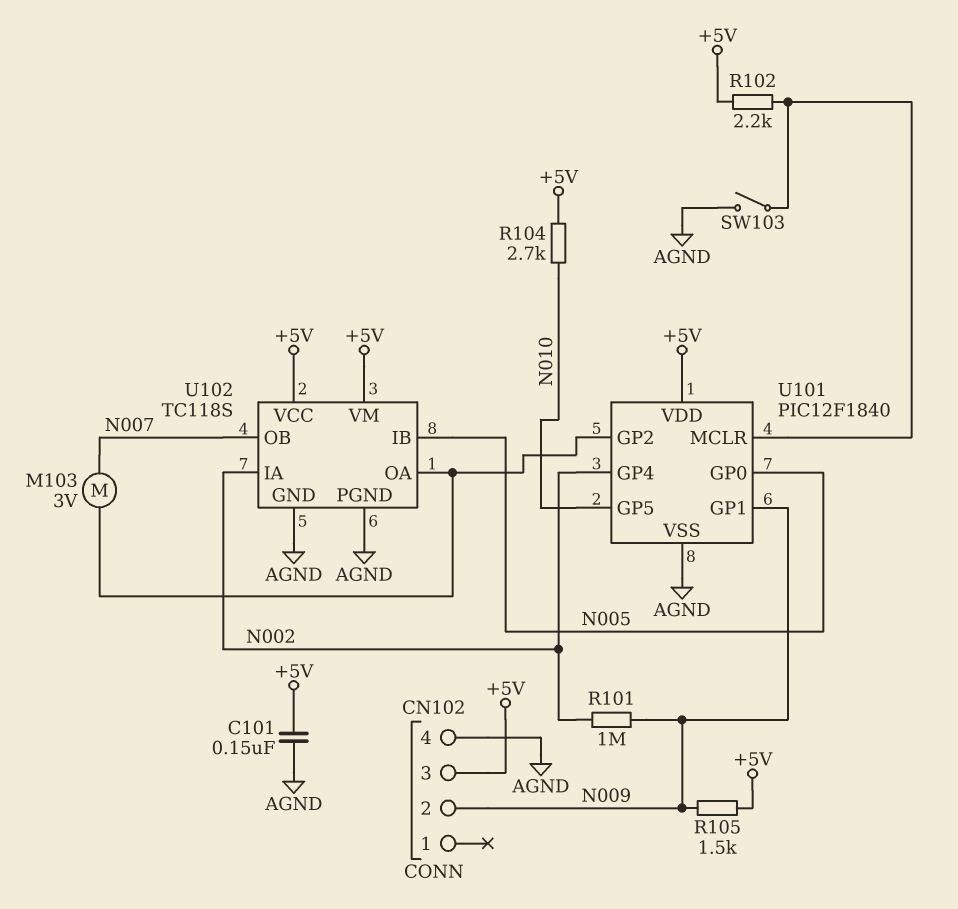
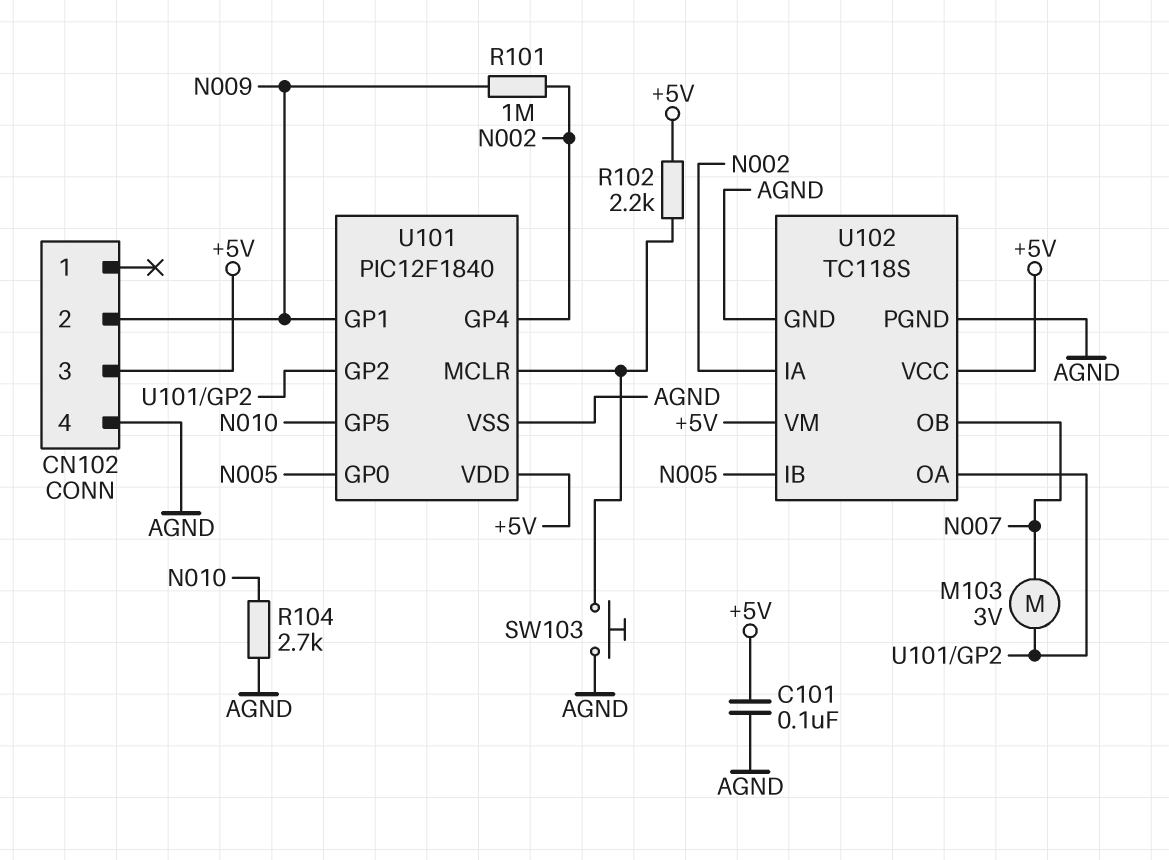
C101: 150nF (+5V, AGND) -> 100nF (+5V, AGND)
R104: 2.7k (+5V, N010) -> 2.7k (AGND, N010)
R105: 1.5k (+5V, N009) -> none
SW103: switch (AGND, U101/MCLR) -> button (AGND, U101/MCLR)

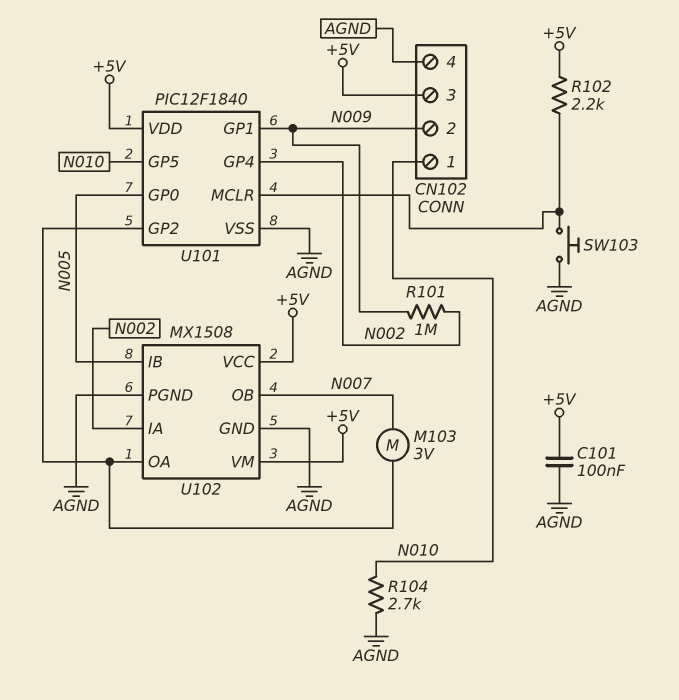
CN102 pin 1: none -> N010
U102: TC118S -> MX1508

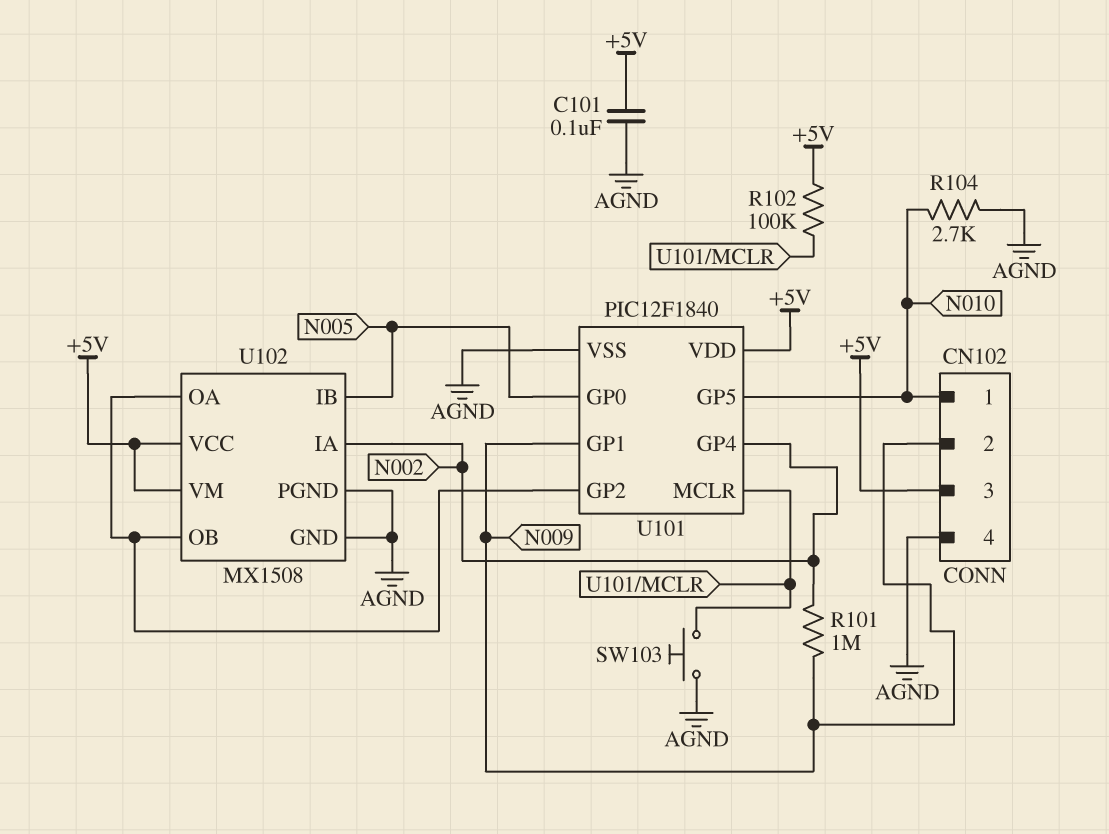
M103: motor 3V (N007, U101/GP2) -> none
R102: 2.2k (+5V, U101/MCLR) -> 100k (+5V, U101/MCLR)
U102 pin OB: N007 -> U101/GP2

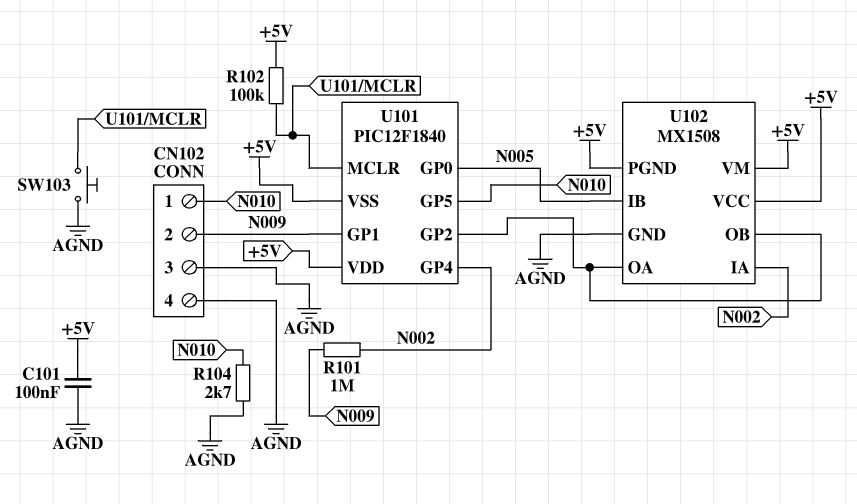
CN102 pin 3: +5V -> AGND
U101 pin VSS: AGND -> +5V
U102 pin PGND: AGND -> +5V

